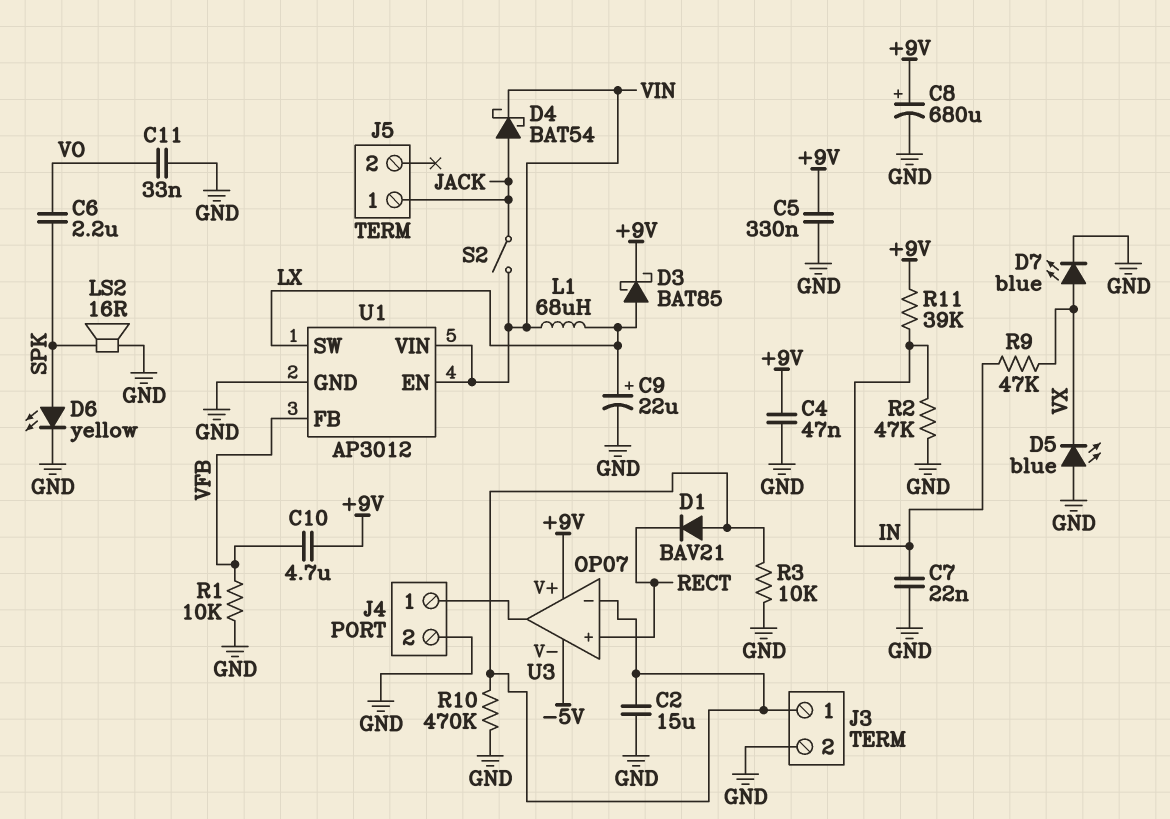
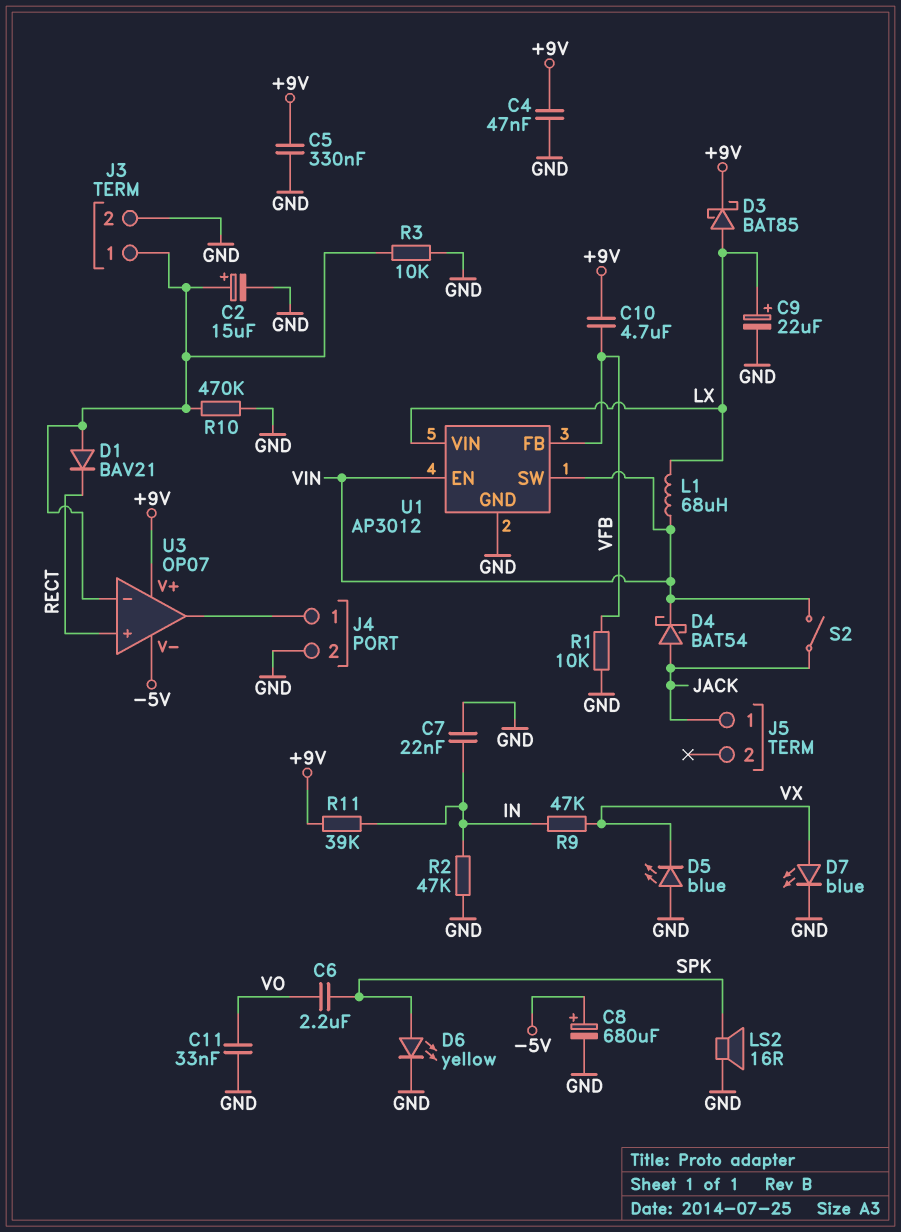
C2: 15uF (GND, J3/1) -> 15uF (plus J3/1, minus GND)
C8: 680uF (plus +9V, minus GND) -> 680uF (plus -5V, minus GND)
U1 pin SW: LX -> VIN
U1 pin VIN: VIN -> LX

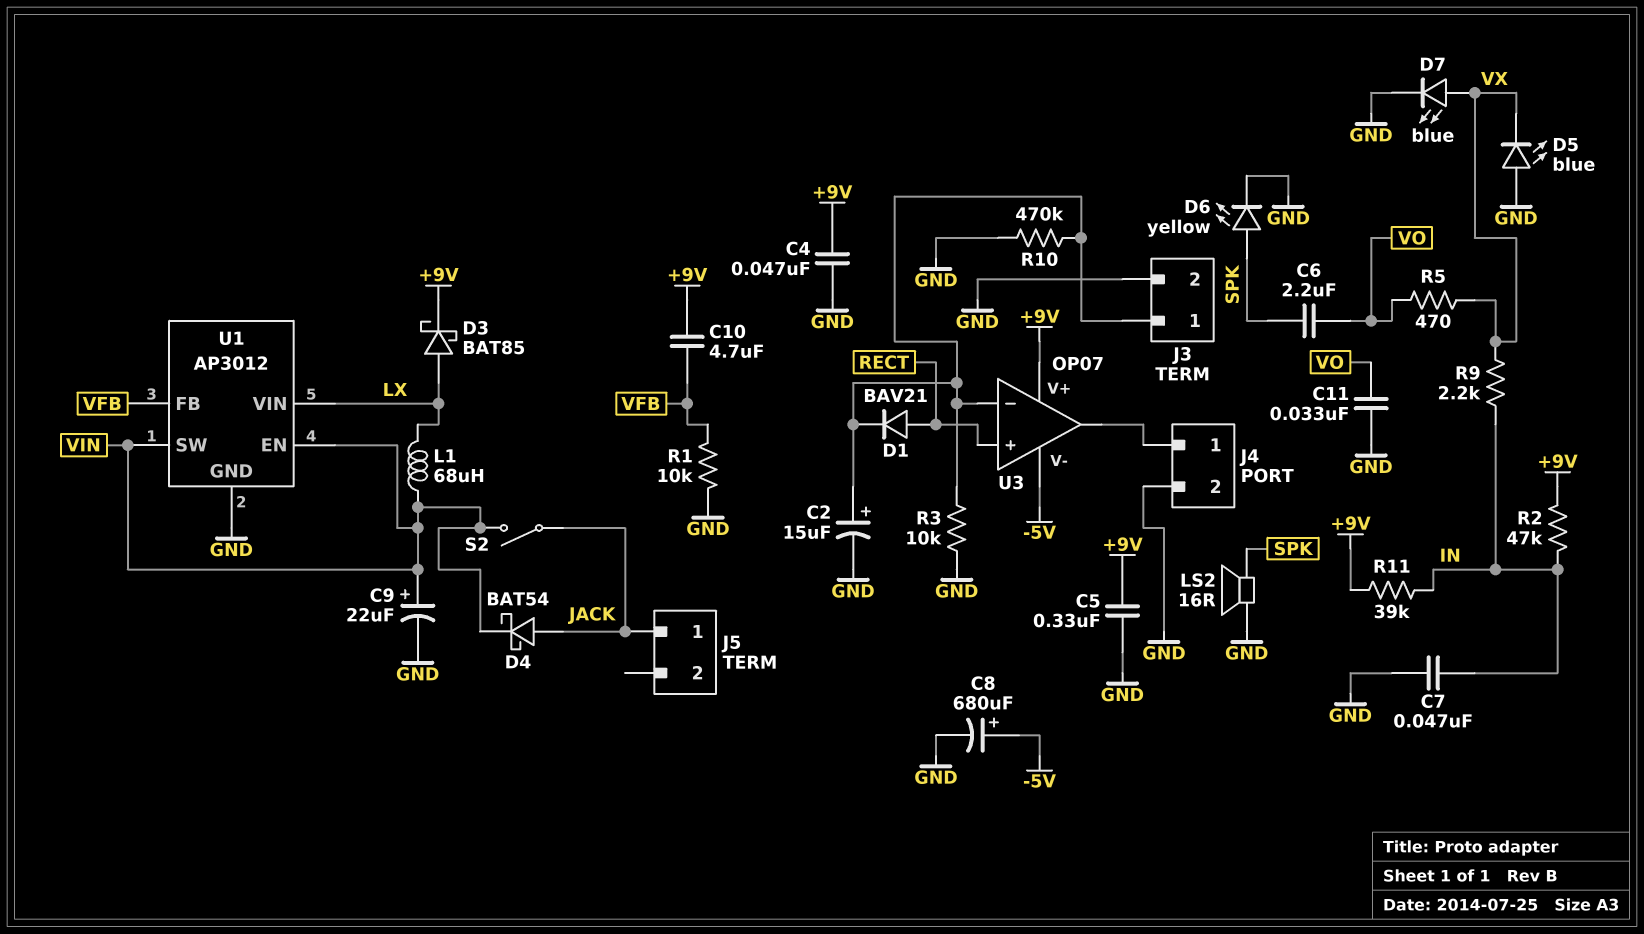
C7: 22nF (GND, IN) -> 47nF (GND, IN)
C9: 22uF (plus LX, minus GND) -> 22uF (plus VIN, minus GND)
D1: diode BAV21 (A J3/1, K RECT) -> diode BAV21 (A RECT, K J3/1)
R2: 47k (GND, IN) -> 47k (+9V, IN)
R5: none -> 470 (VO, VX)
R9: 47k (IN, VX) -> 2.2k (IN, VX)

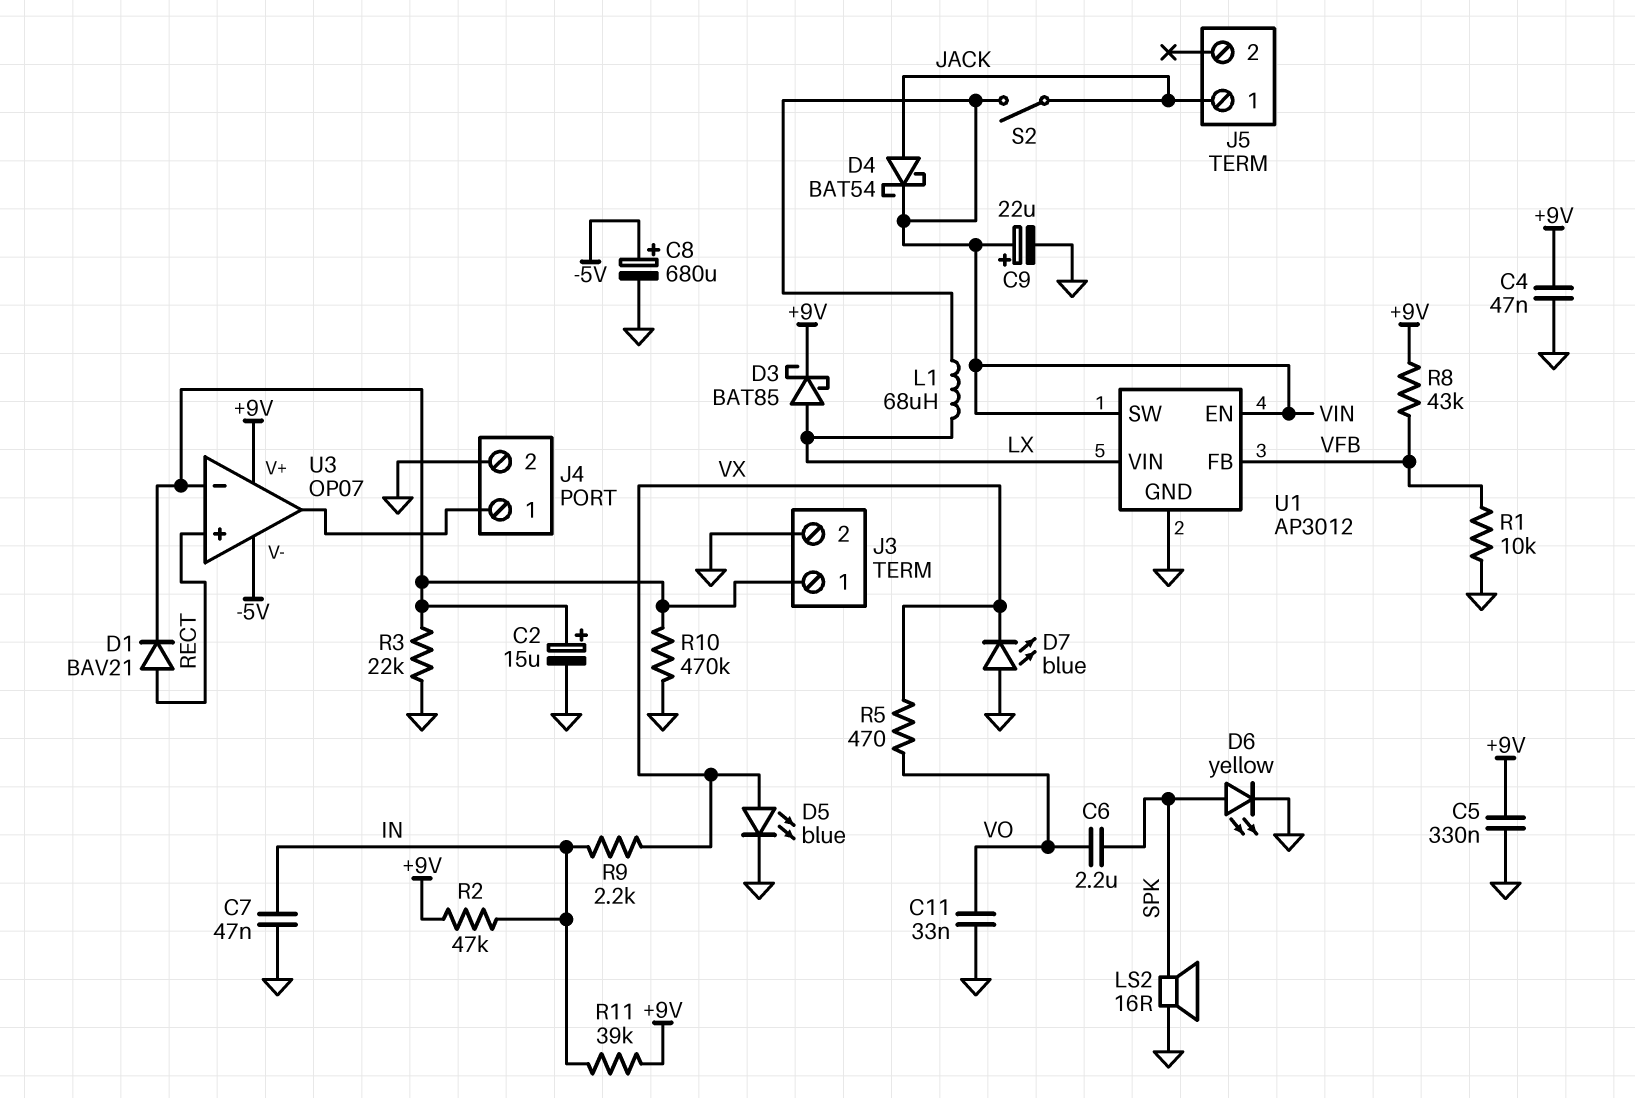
C10: 4.7uF (+9V, VFB) -> none
D5: LED blue (A GND, K VX) -> LED blue (A VX, K GND)
D7: LED blue (A VX, K GND) -> LED blue (A GND, K VX)
R3: 10k (GND, J3/1) -> 22k (GND, J3/1)
R8: none -> 43k (+9V, VFB)

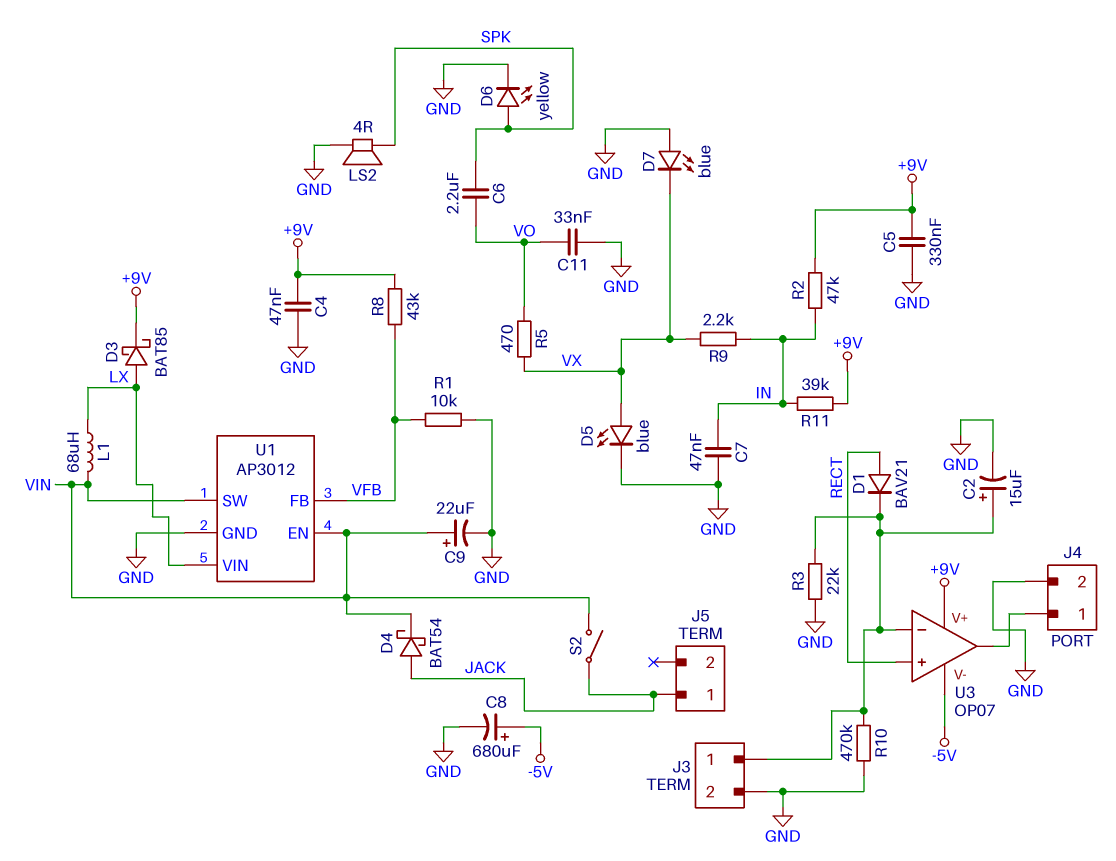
LS2: speaker 16R (GND, SPK) -> speaker 4R (GND, SPK)

